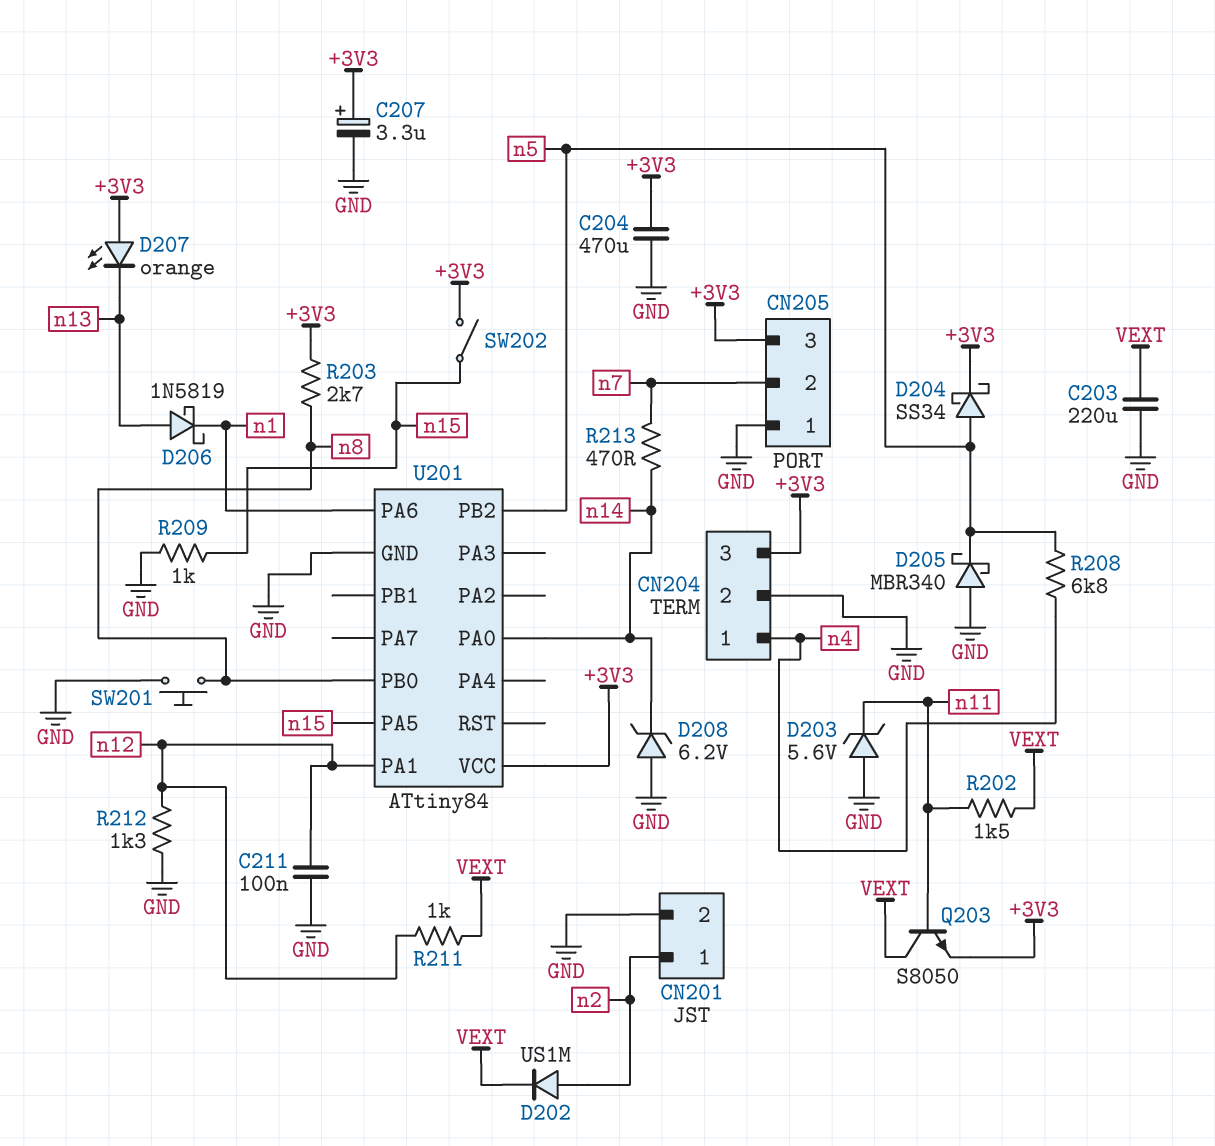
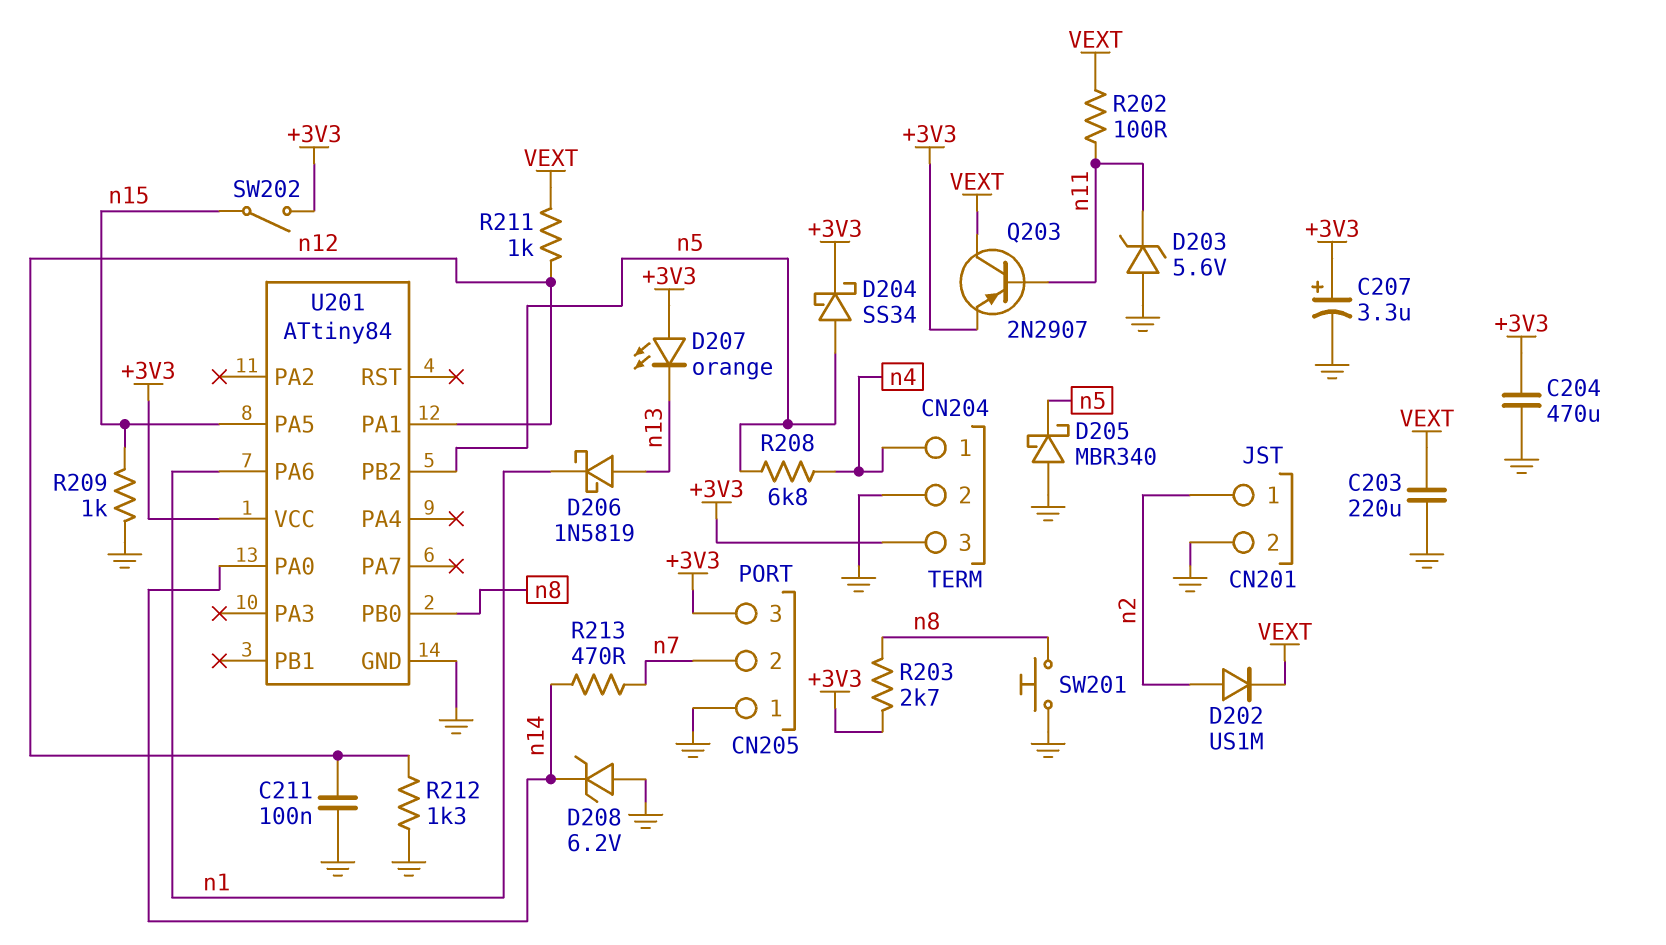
Q203: NPN S8050 (B n11, C VEXT, E +3V3) -> PNP 2N2907 (B n11, C VEXT, E +3V3)
R202: 1.5k (VEXT, n11) -> 100 (VEXT, n11)

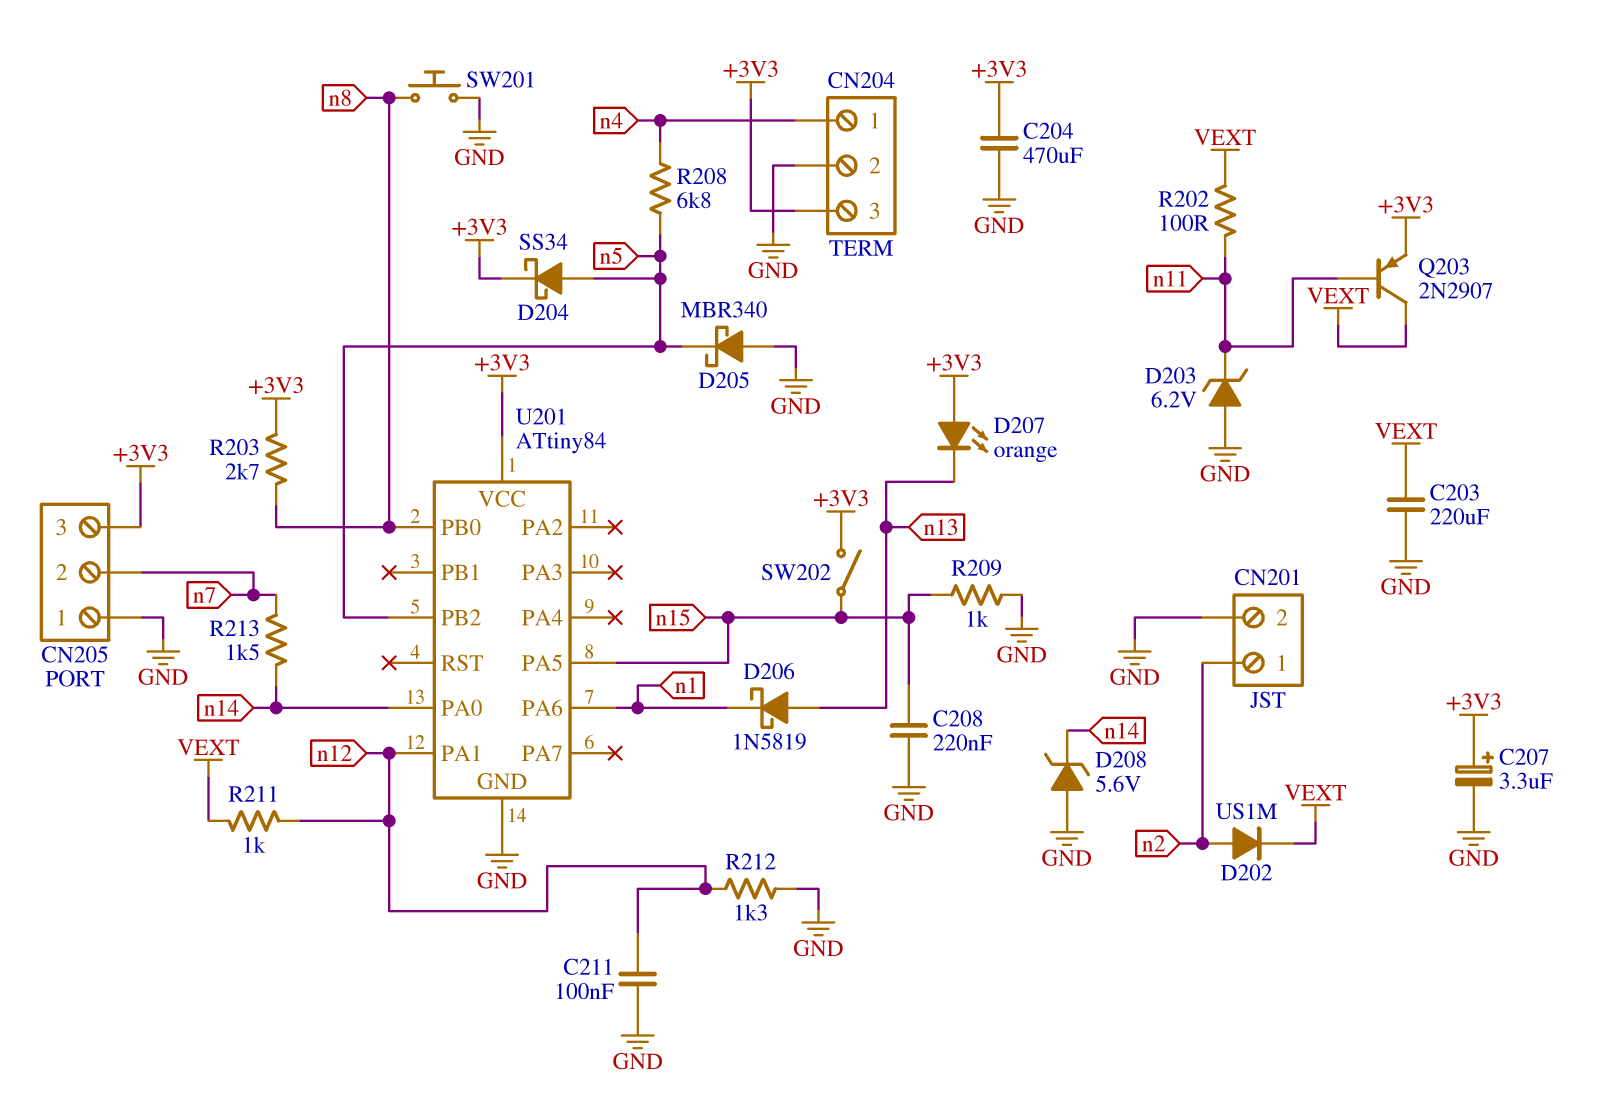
C208: none -> 220nF (GND, n15)
D203: zener 5.6V (A GND, K n11) -> zener 6.2V (A GND, K n11)
D208: zener 6.2V (A GND, K n14) -> zener 5.6V (A GND, K n14)
R213: 470 (n7, n14) -> 1.5k (n7, n14)

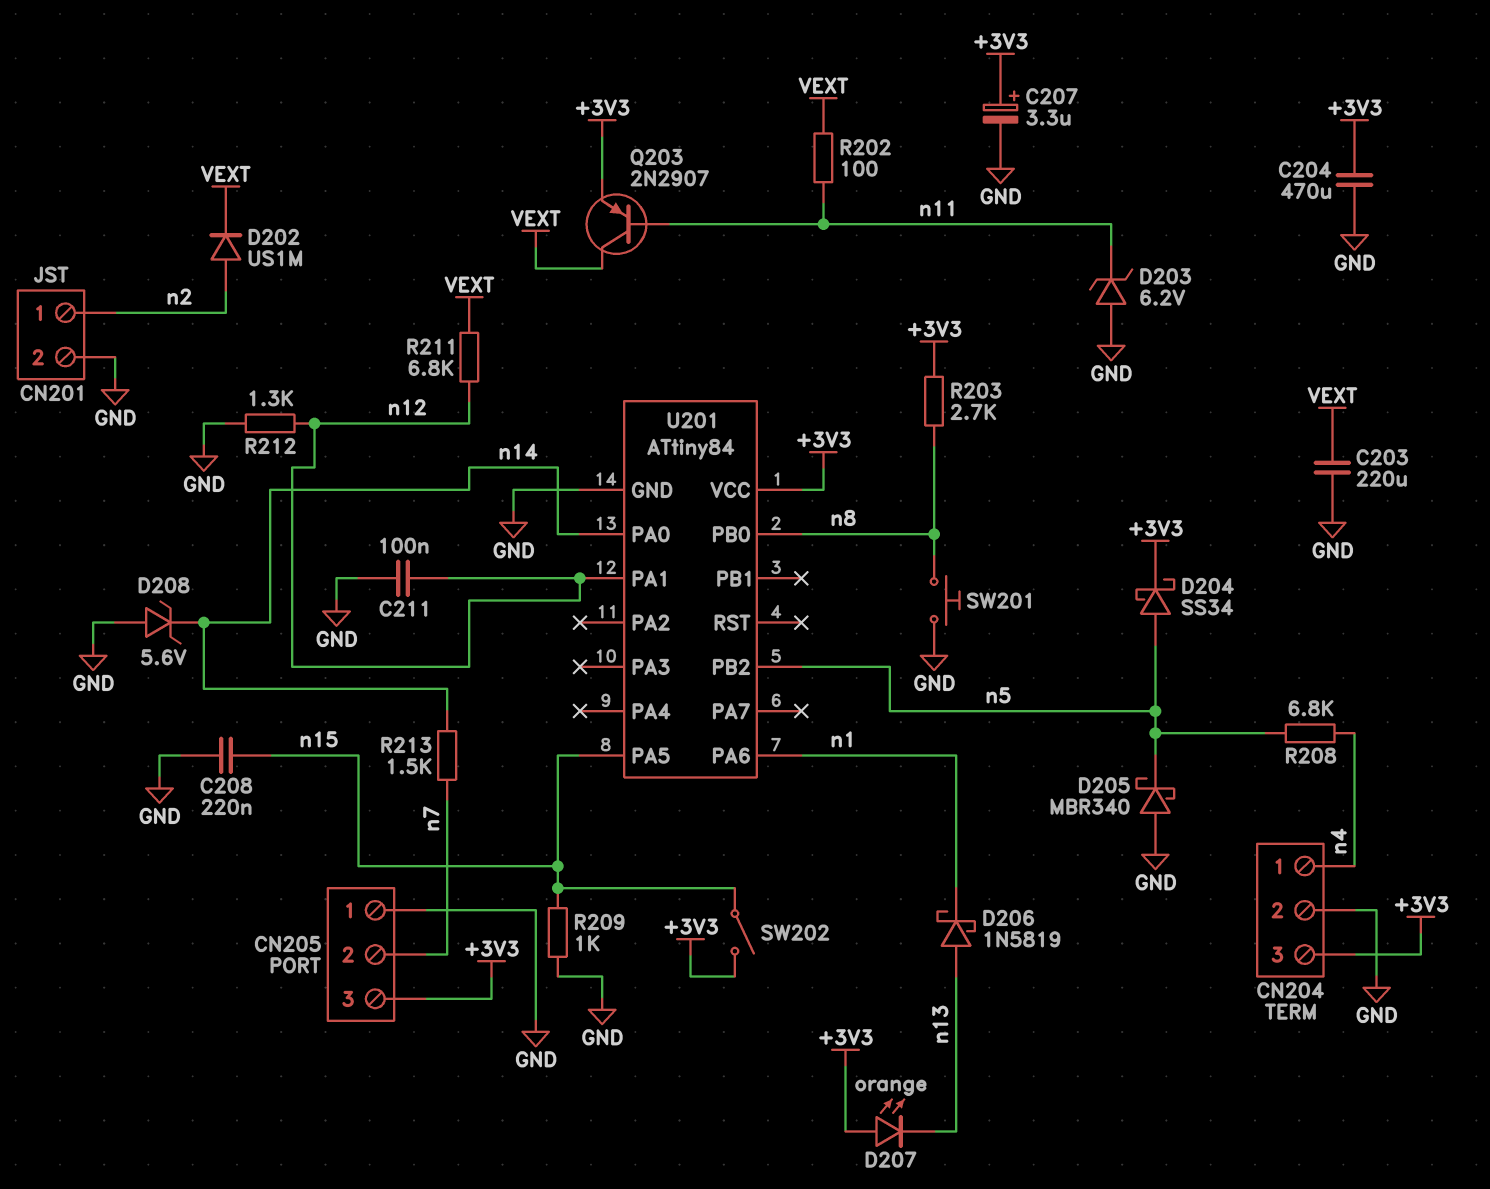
R211: 1k (VEXT, n12) -> 6.8k (VEXT, n12)

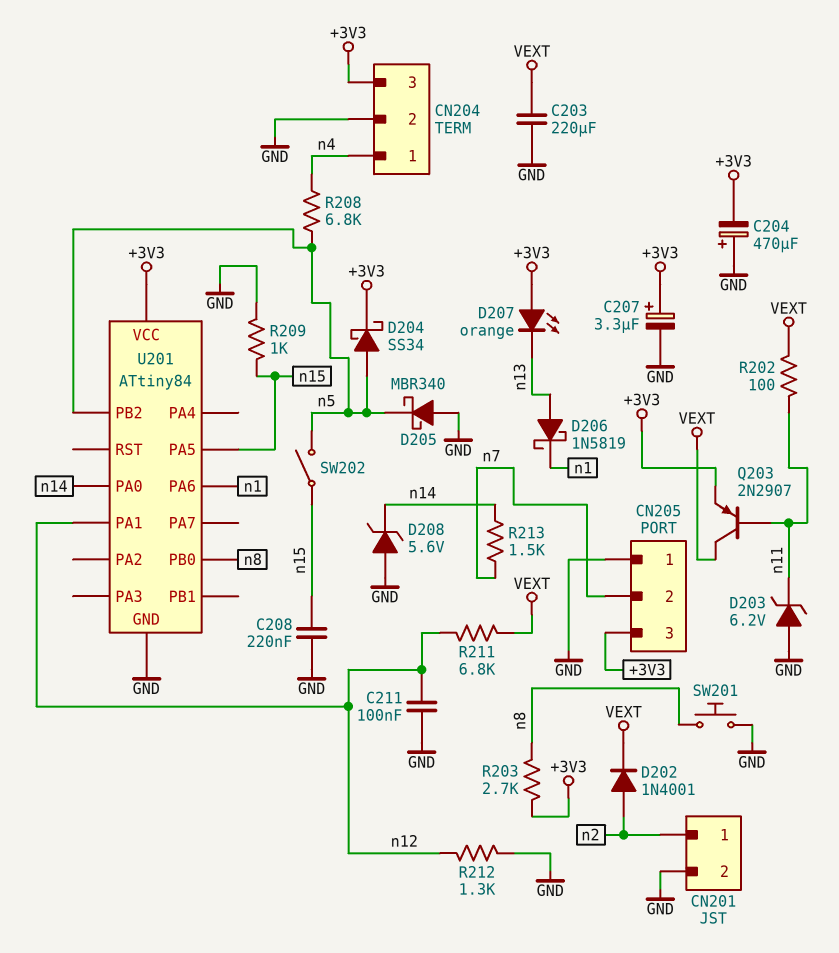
C204: 470uF (+3V3, GND) -> 470uF (plus GND, minus +3V3)
D202: diode US1M (A n2, K VEXT) -> diode 1N4001 (A n2, K VEXT)
SW202: switch (+3V3, n15) -> switch (n5, n15)

